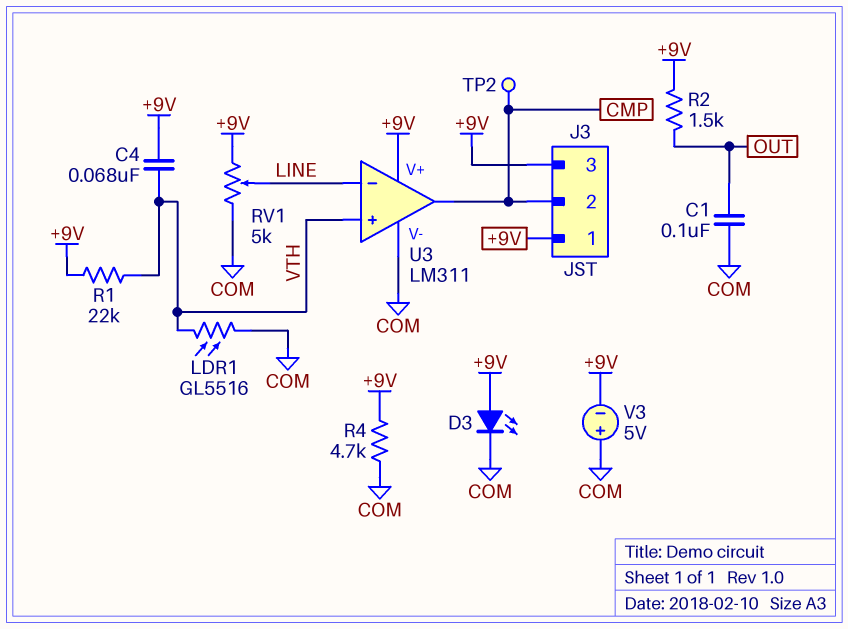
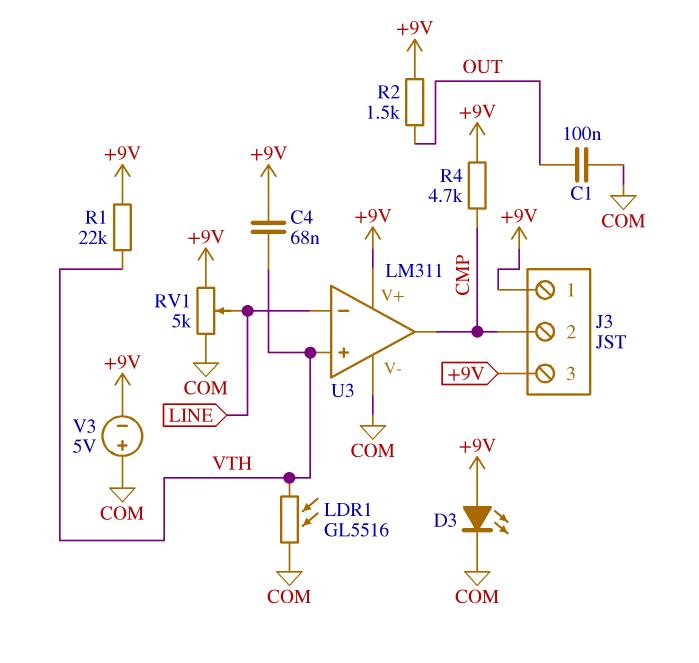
R4: 4.7k (+9V, COM) -> 4.7k (+9V, CMP)
TP2: test point (CMP) -> none

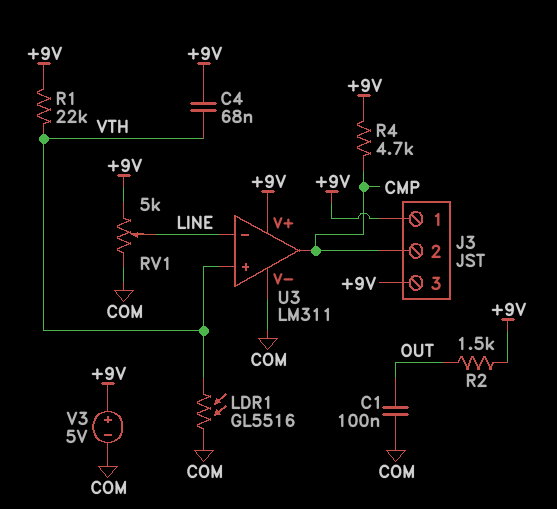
D3: LED (A +9V, K COM) -> none
V3: 5V (plus COM, minus +9V) -> 5V (plus +9V, minus COM)

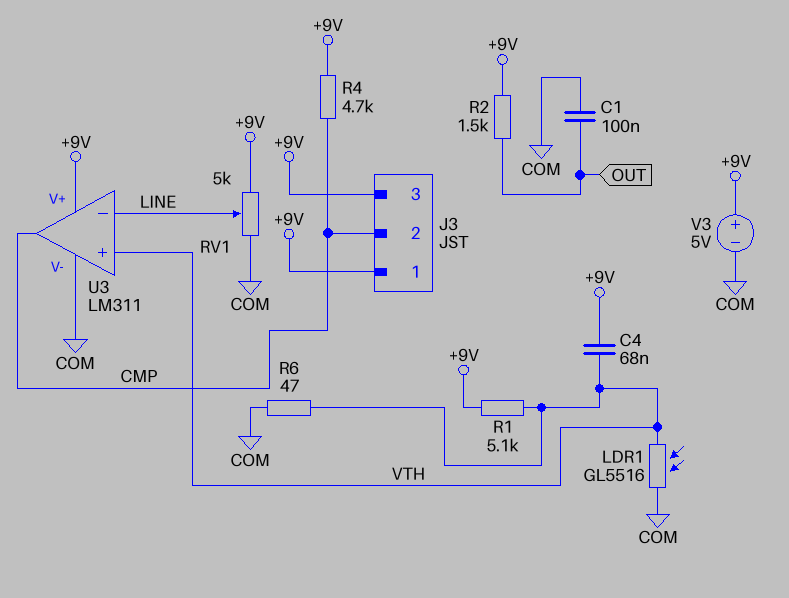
R1: 22k (+9V, VTH) -> 5.1k (+9V, VTH)
R6: none -> 47 (COM, VTH)

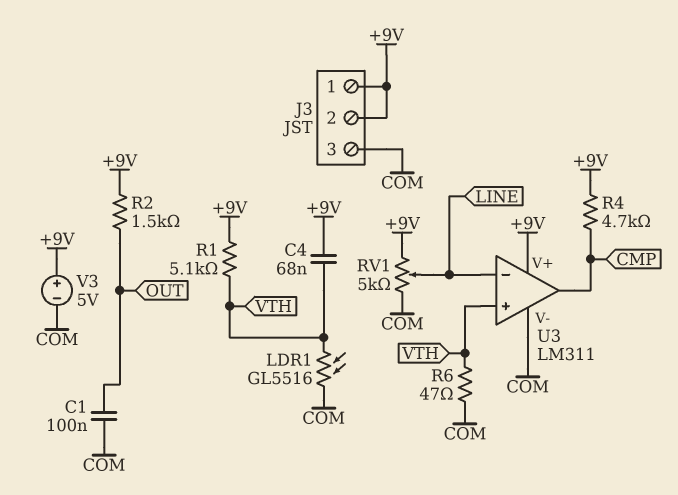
J3 pin 2: CMP -> +9V
J3 pin 3: +9V -> COM

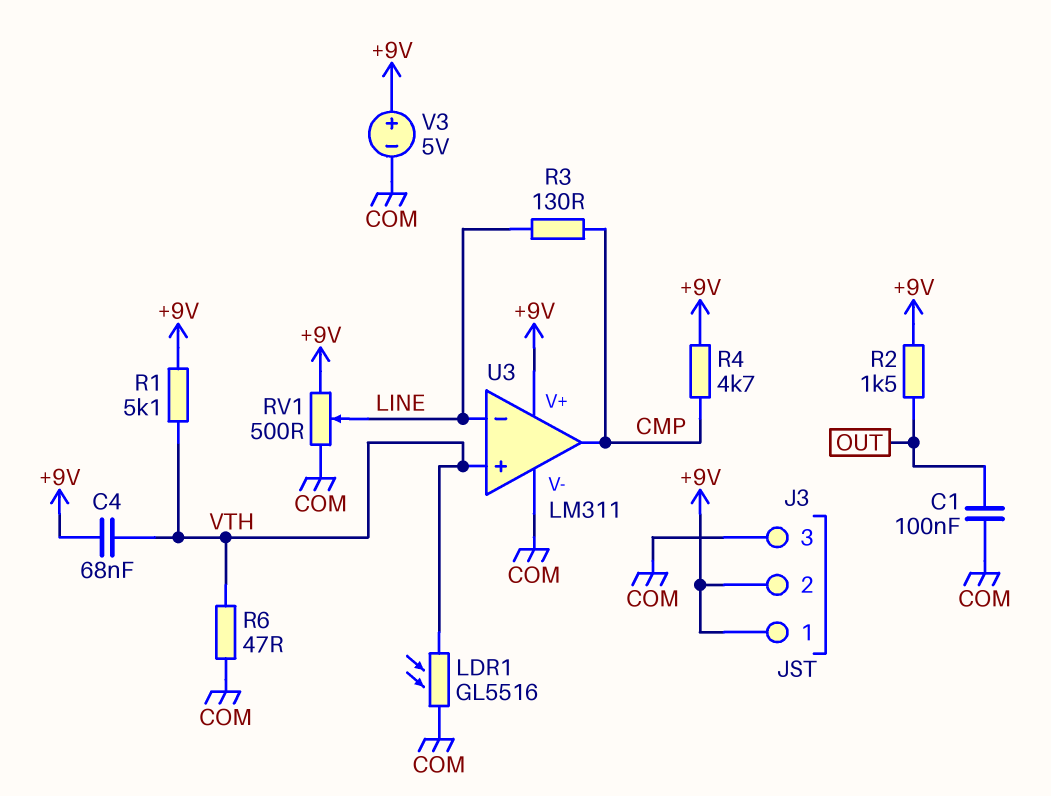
R3: none -> 130 (CMP, LINE)
RV1: 5k (+9V, COM, wiper LINE) -> 500 (+9V, COM, wiper LINE)

